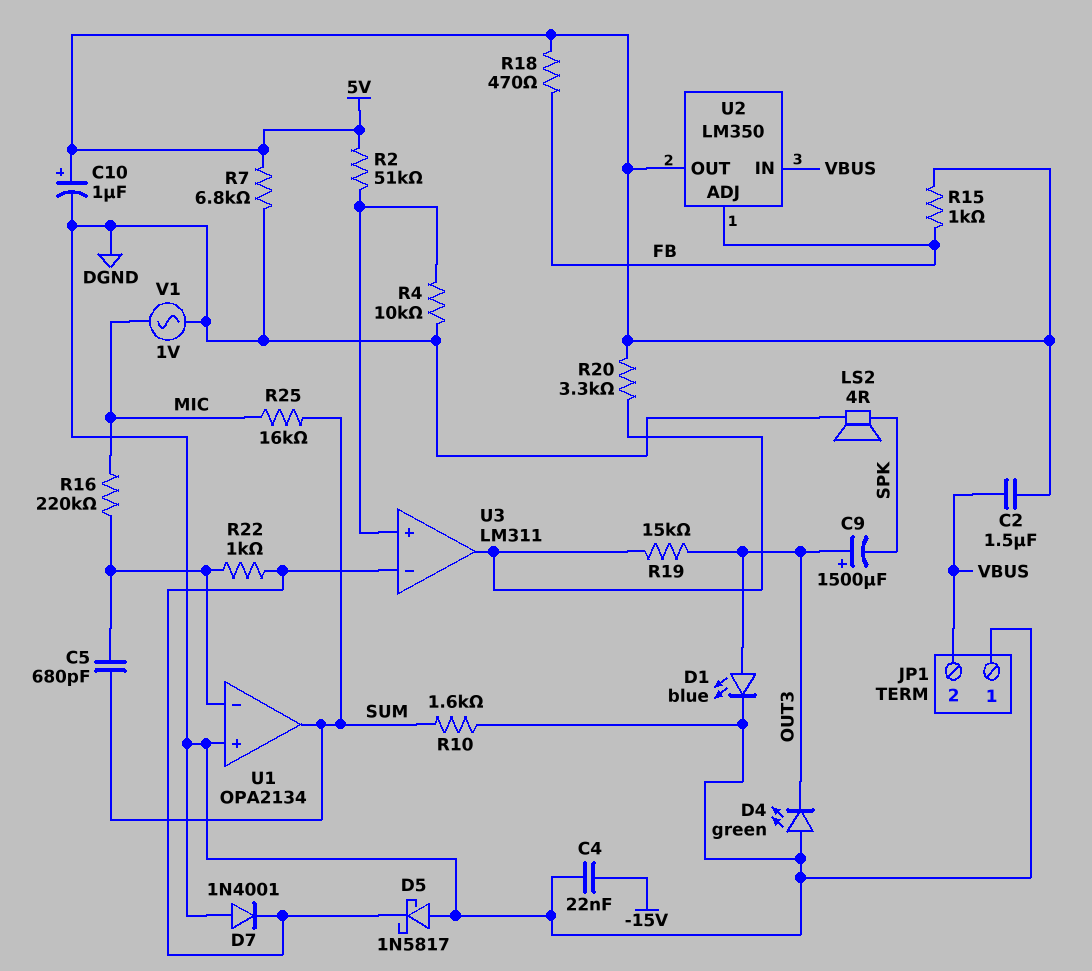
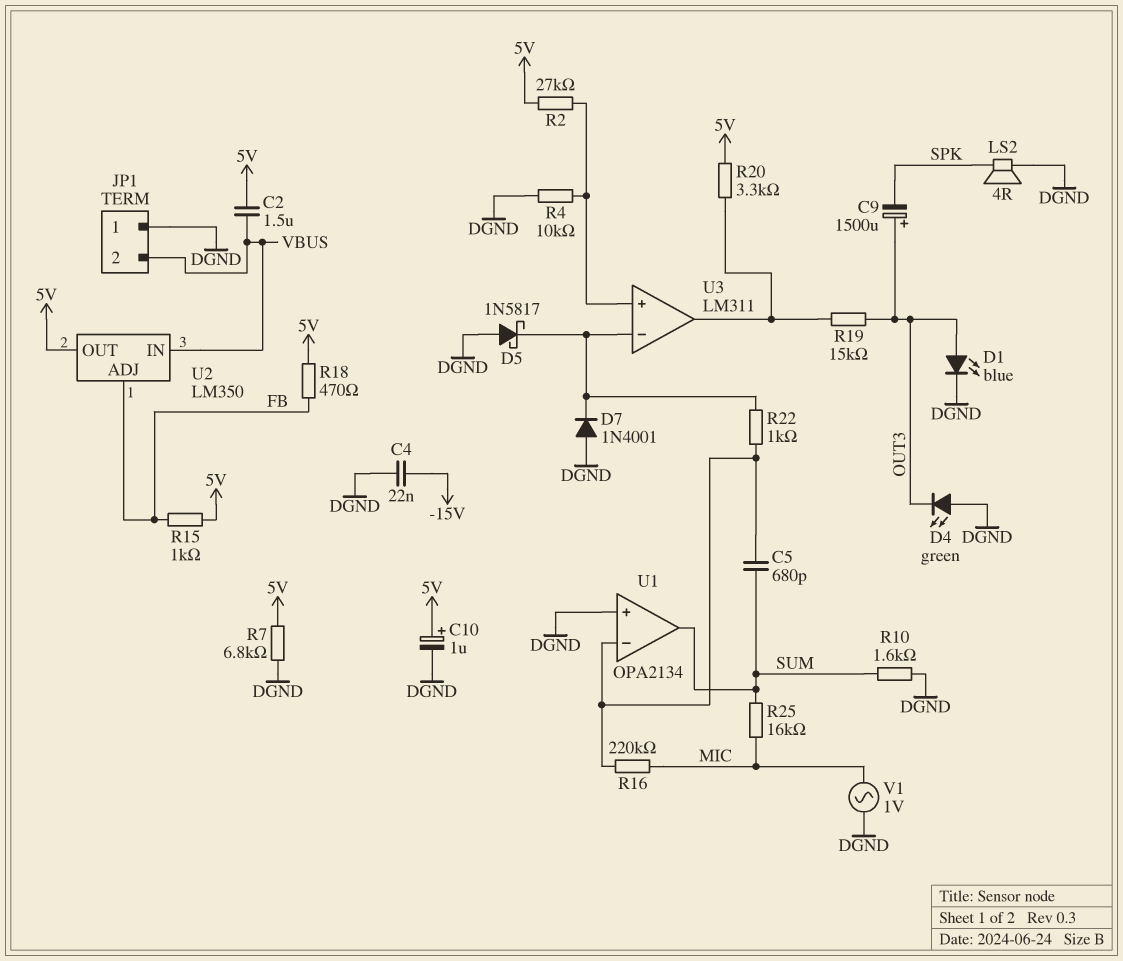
R2: 51k (5V, U3/in+) -> 27k (5V, U3/in+)

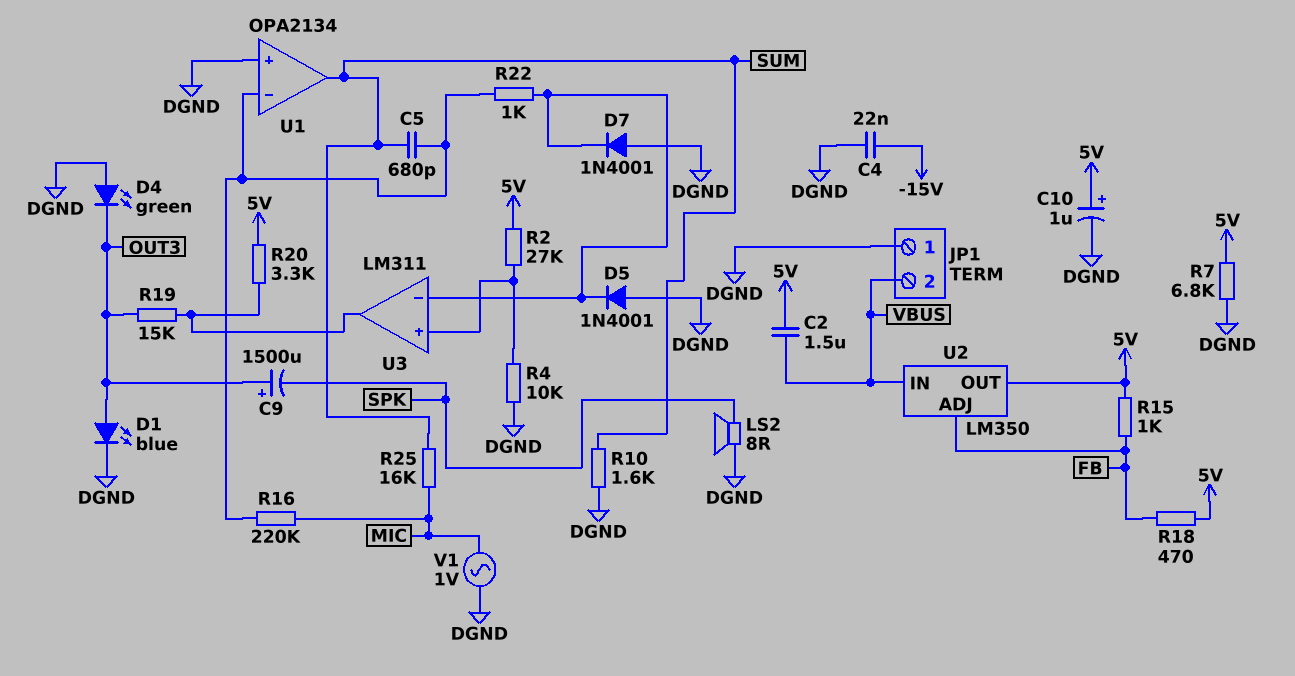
D5: schottky 1N5817 (A DGND, K U3/in-) -> diode 1N4001 (A DGND, K U3/in-)
LS2: speaker 4R (DGND, SPK) -> speaker 8R (DGND, SPK)

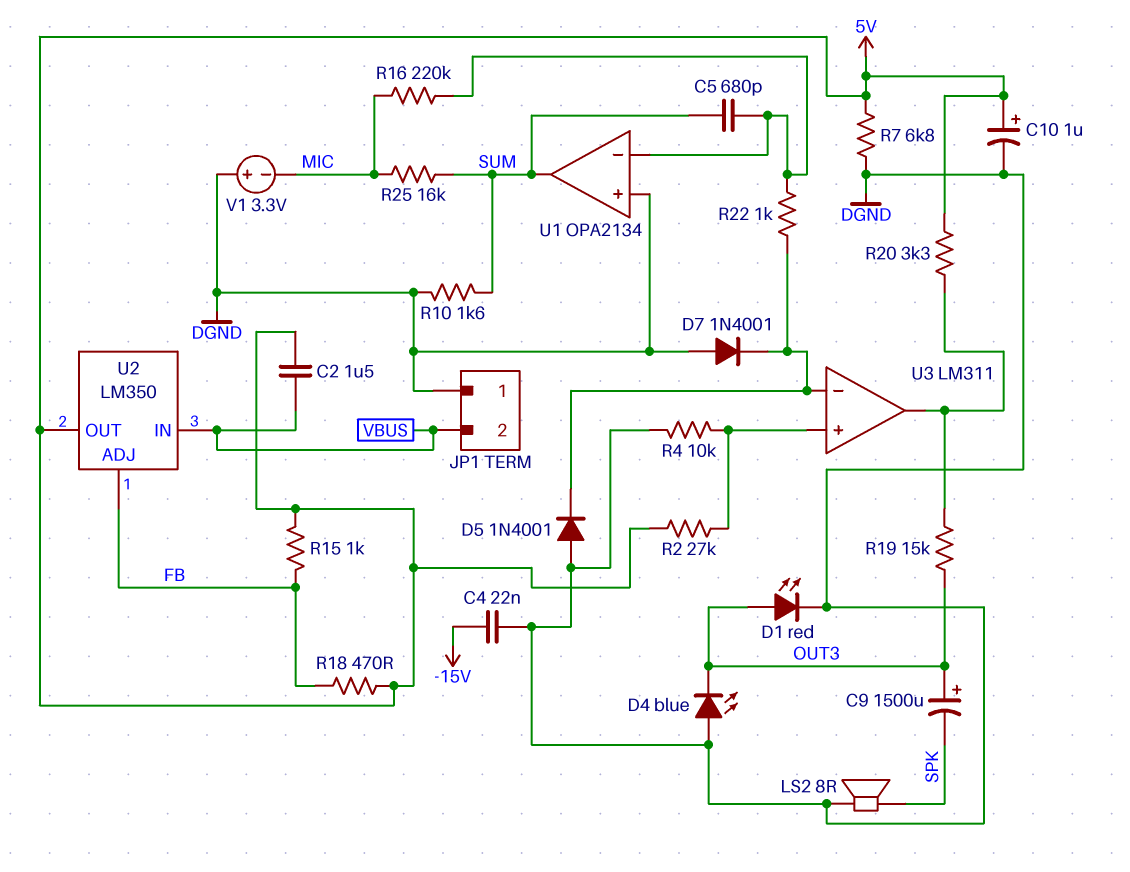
D1: LED blue (A OUT3, K DGND) -> LED red (A OUT3, K DGND)
D4: LED green (A DGND, K OUT3) -> LED blue (A DGND, K OUT3)
V1: AC 1V (DGND, MIC) -> 3.3V (plus DGND, minus MIC)

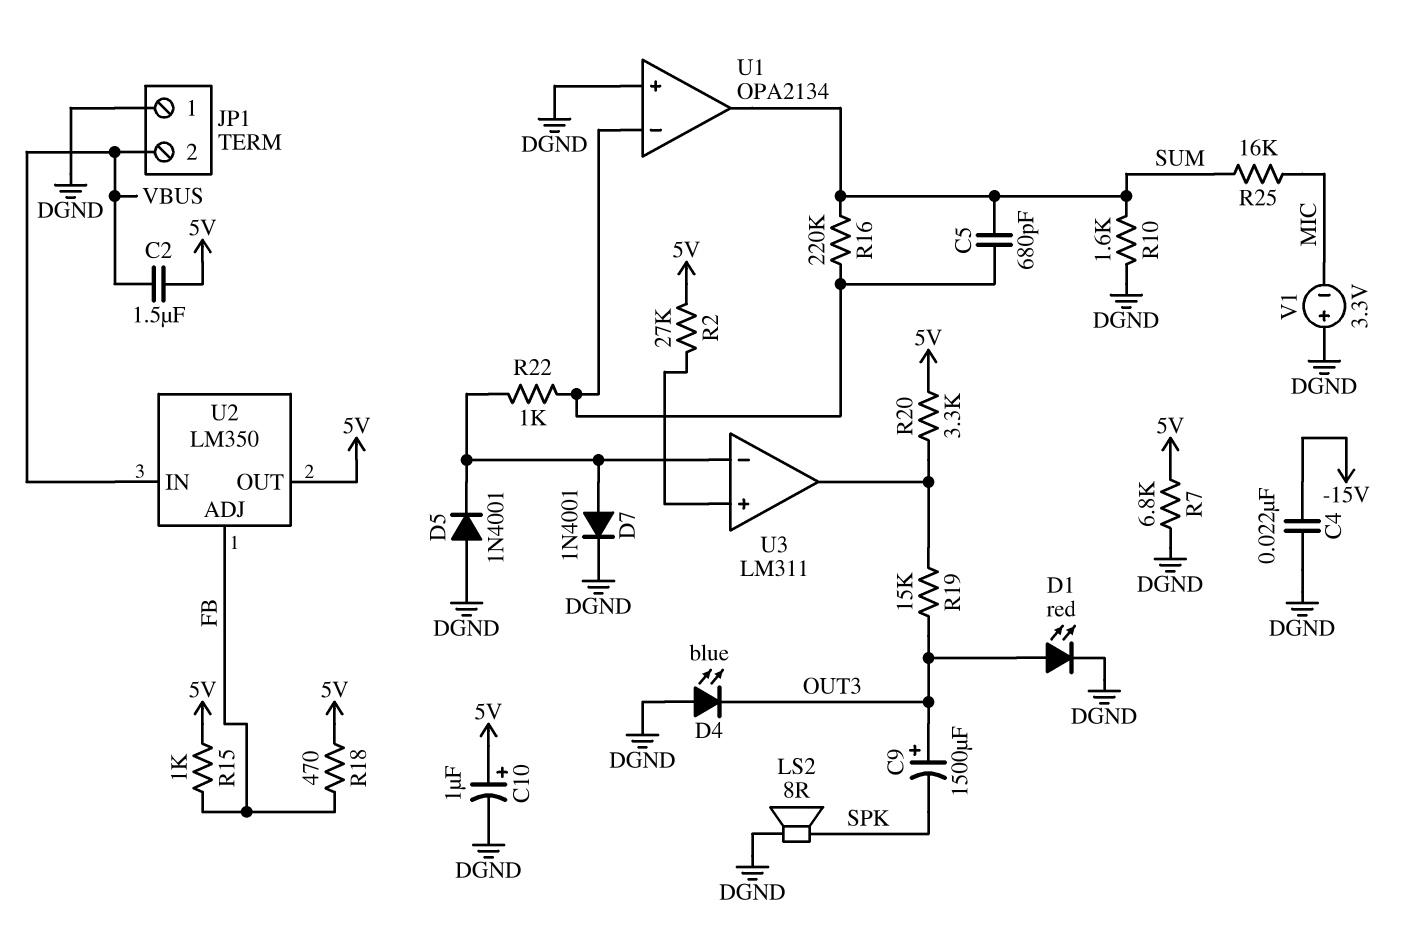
D7: diode 1N4001 (A DGND, K U3/in-) -> diode 1N4001 (A U3/in-, K DGND)
R4: 10k (DGND, U3/in+) -> none
R16: 220k (MIC, U1/in-) -> 220k (SUM, U1/in-)

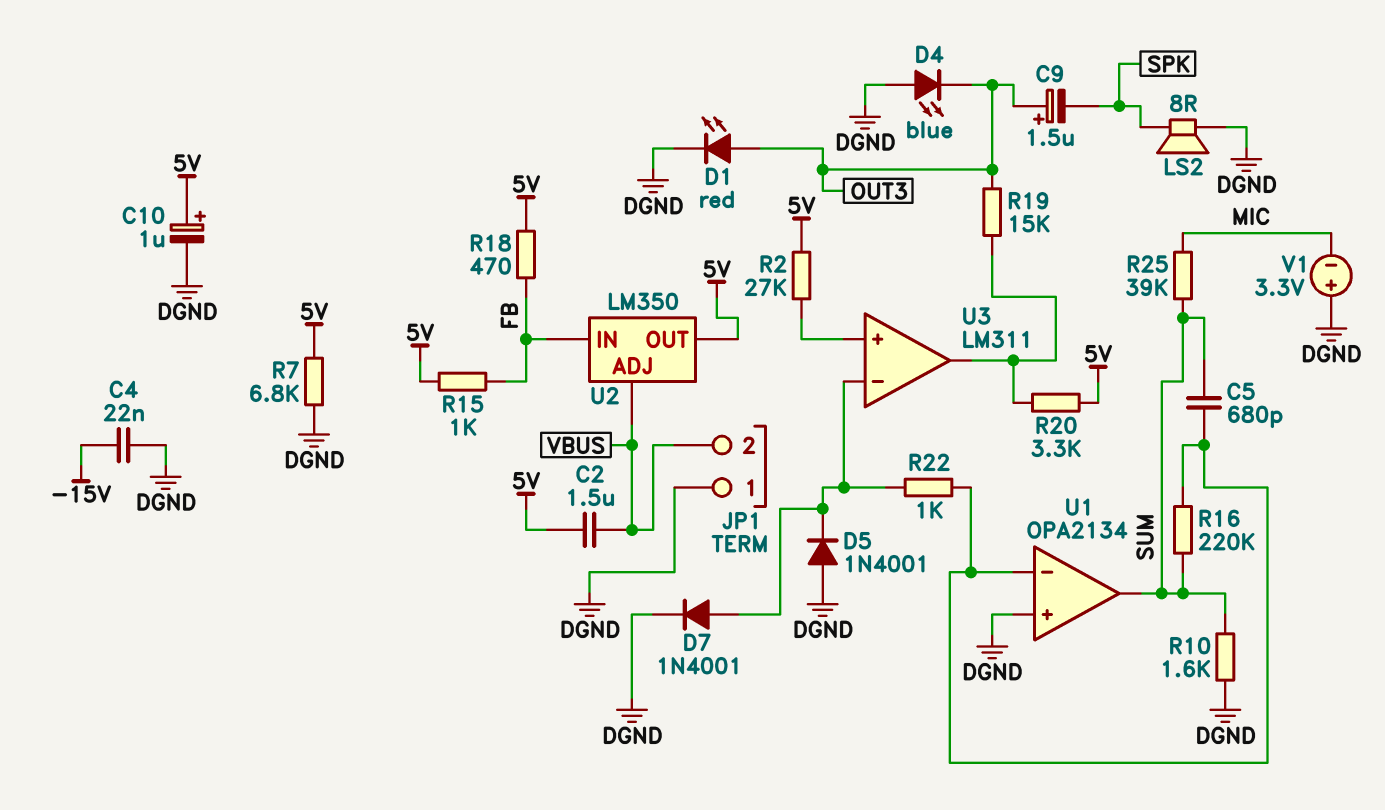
C9: 1500uF (plus OUT3, minus SPK) -> 1.5uF (plus OUT3, minus SPK)
R25: 16k (MIC, SUM) -> 39k (MIC, SUM)
U2 pin ADJ: FB -> VBUS
U2 pin IN: VBUS -> FB

